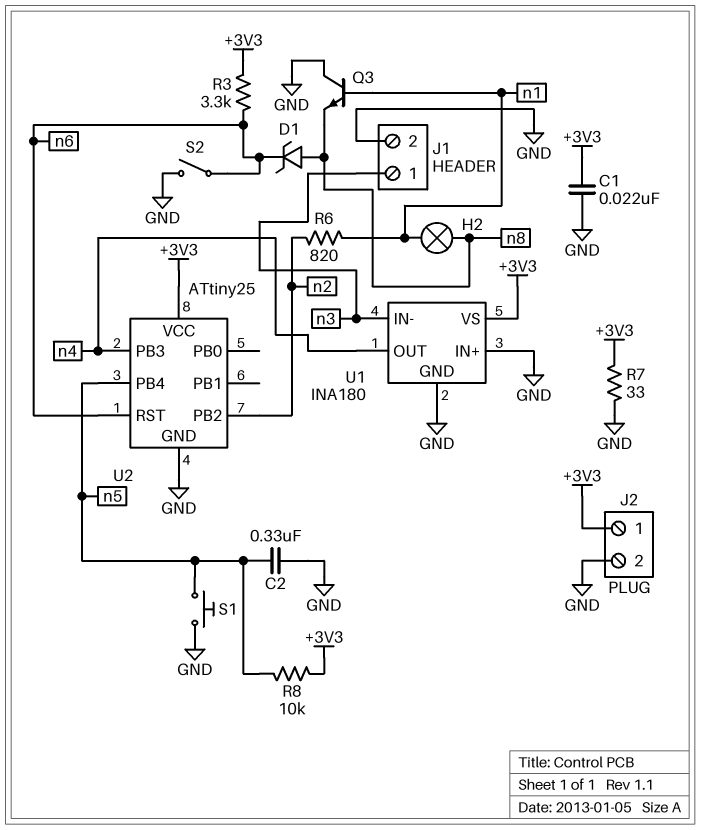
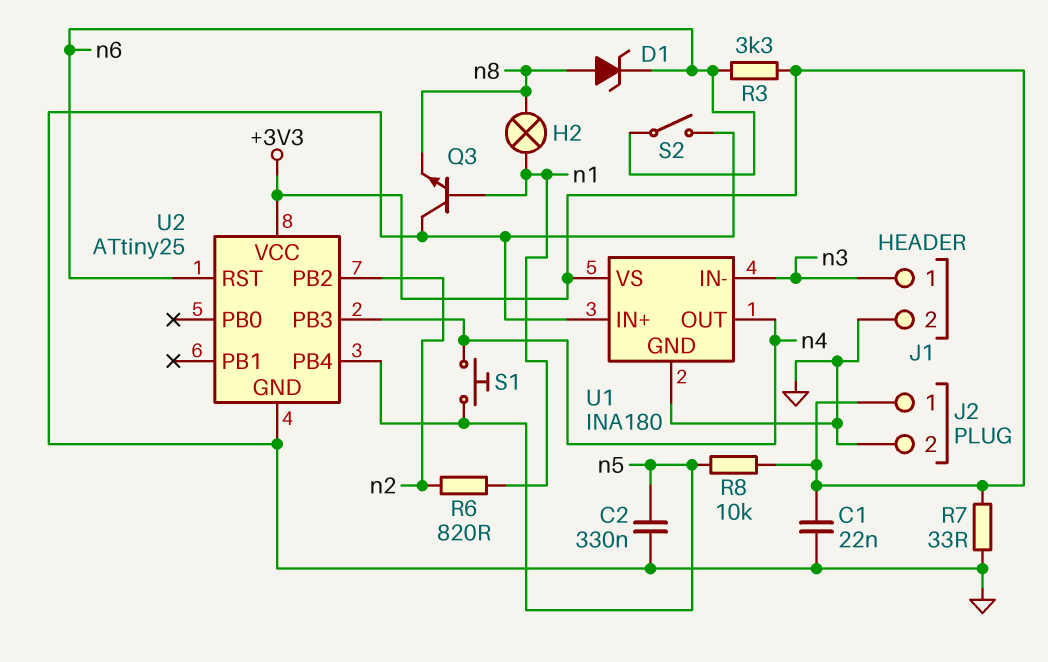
S1: button (GND, n5) -> button (n4, n5)

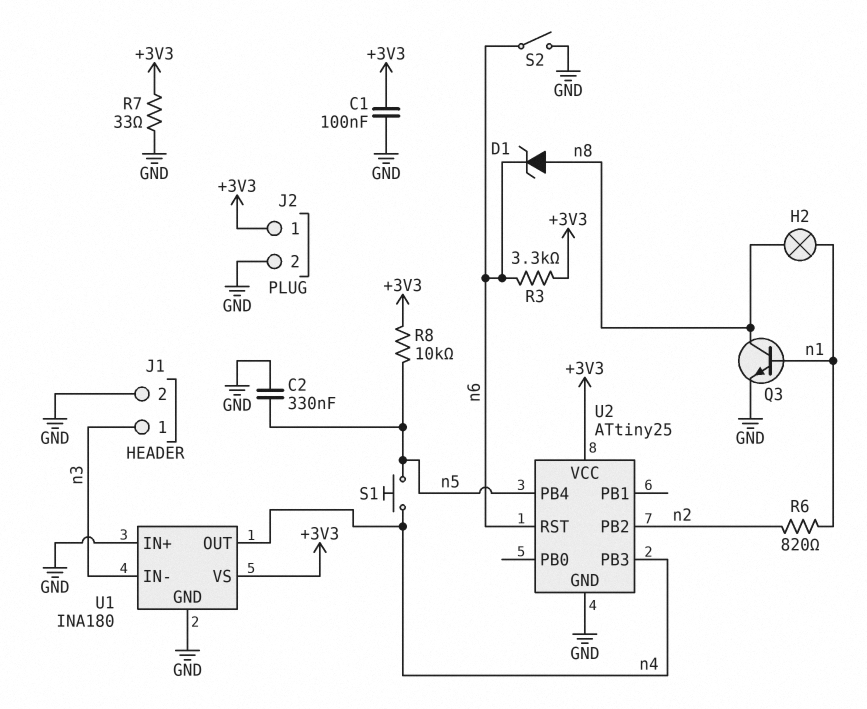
C1: 22nF (+3V3, GND) -> 100nF (+3V3, GND)
Q3: NPN (B n1, C GND, E n8) -> NPN (B n1, C n8, E GND)

